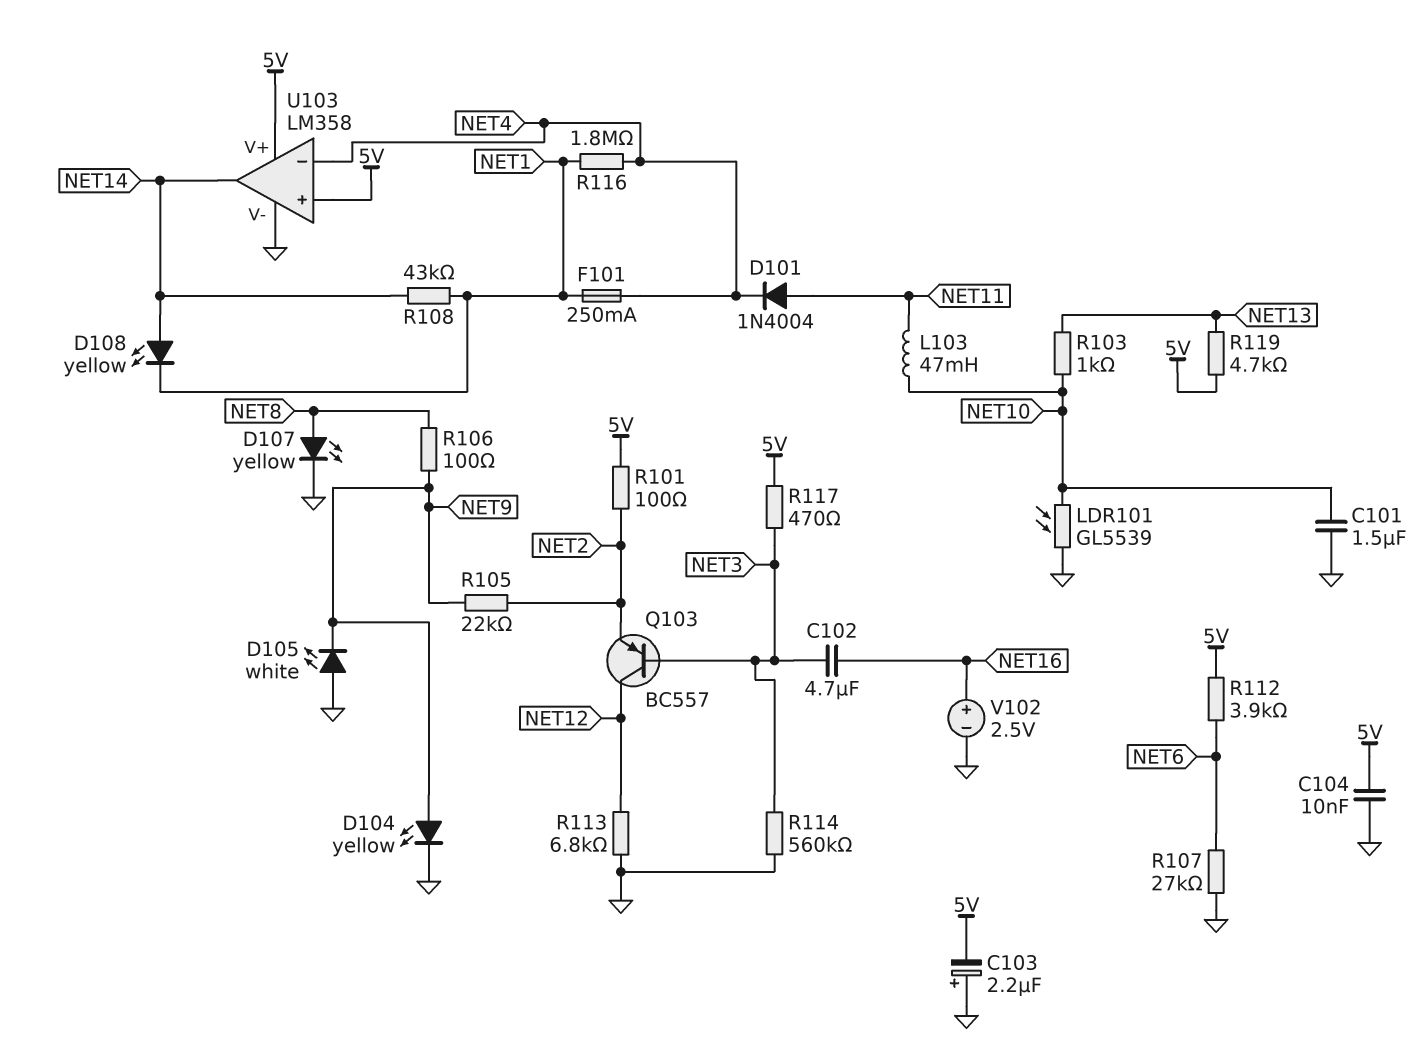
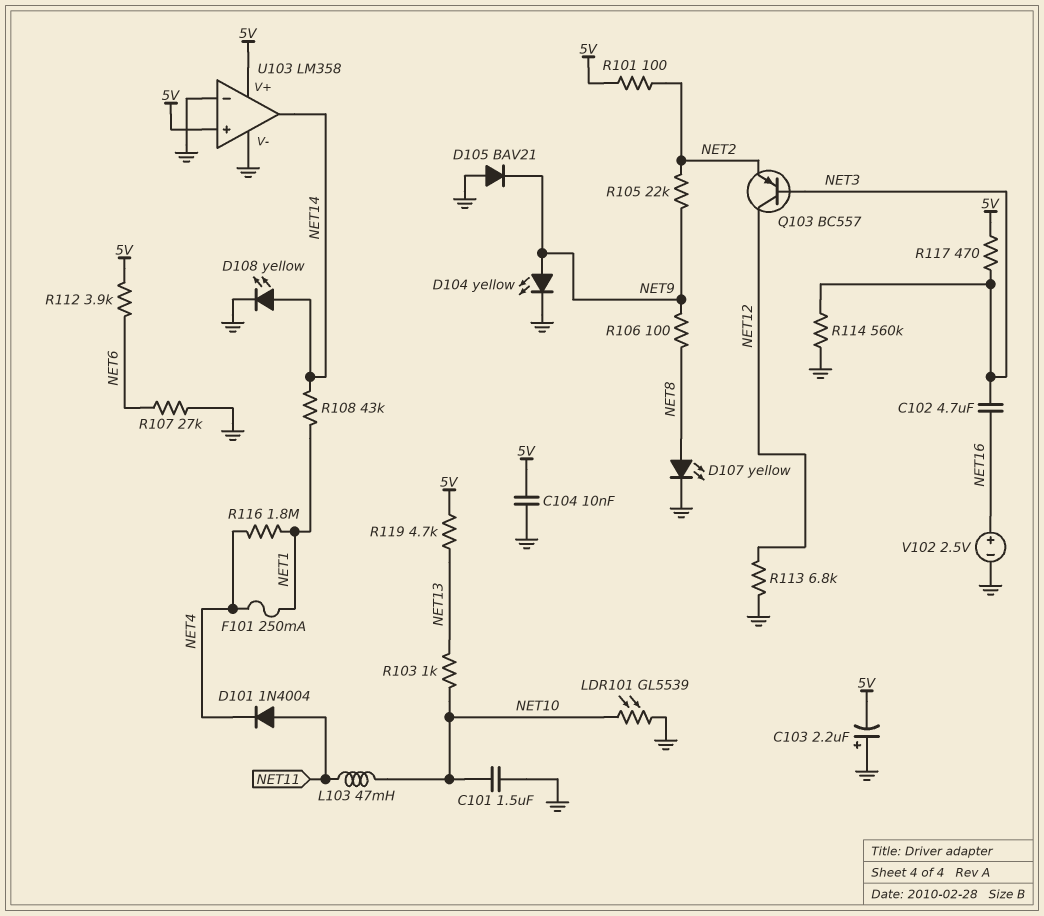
D105: LED white (A GND, K NET9) -> diode BAV21 (A GND, K NET9)
D108: LED yellow (A NET14, K NET1) -> LED yellow (A NET14, K GND)
U103 pin in-: NET4 -> GND

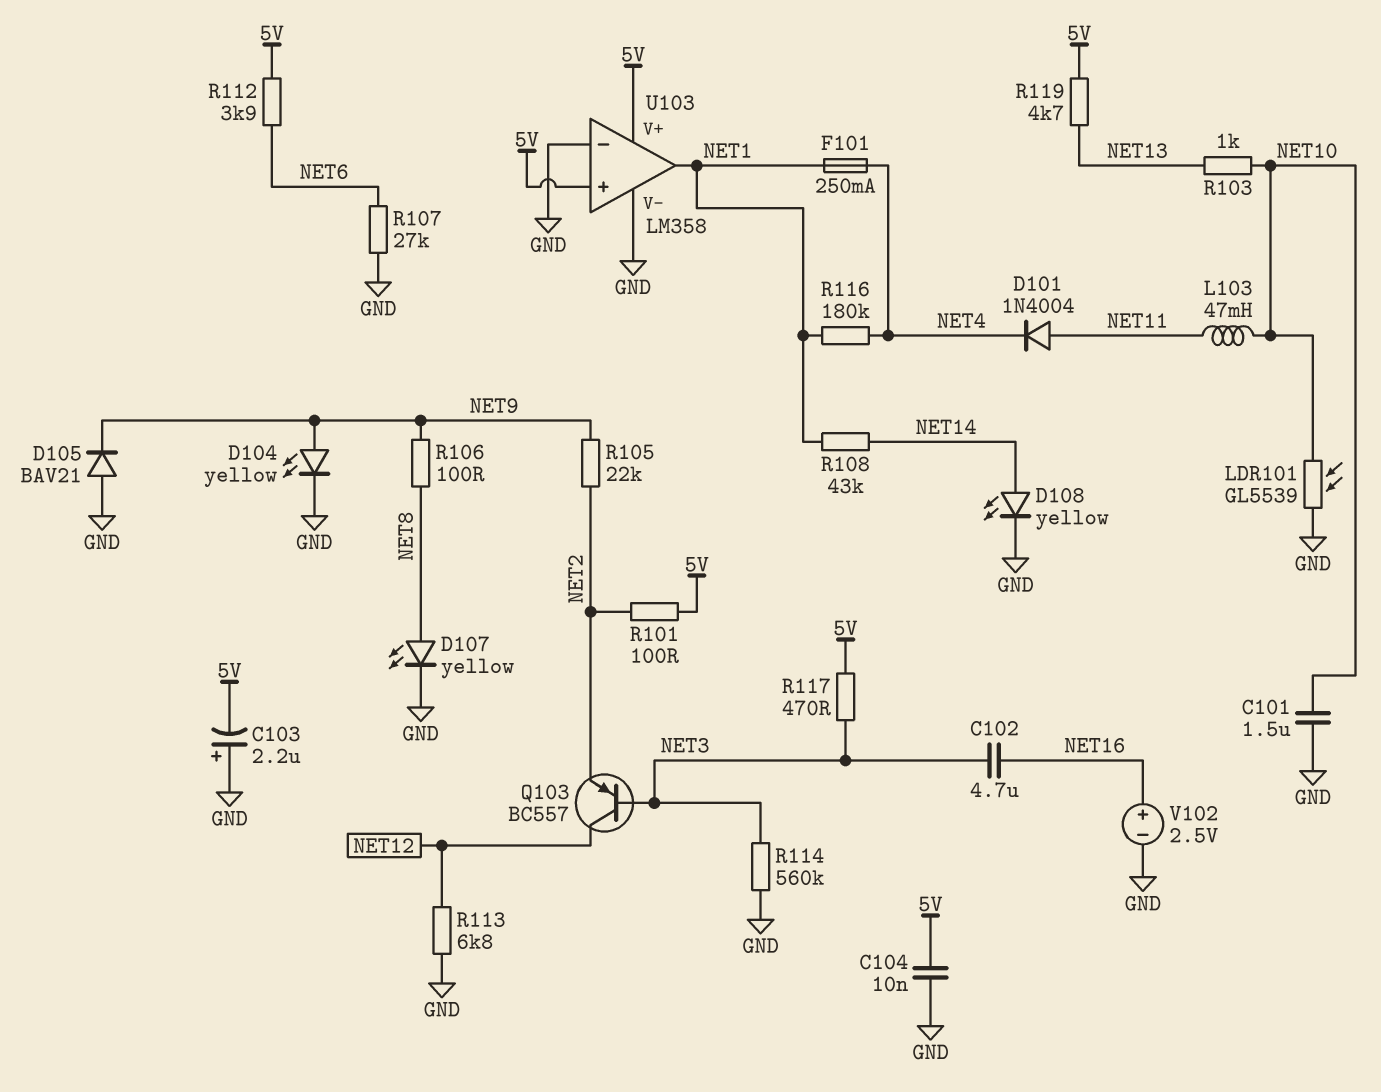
R116: 1.8M (NET1, NET4) -> 180k (NET1, NET4)
U103 pin out: NET14 -> NET1

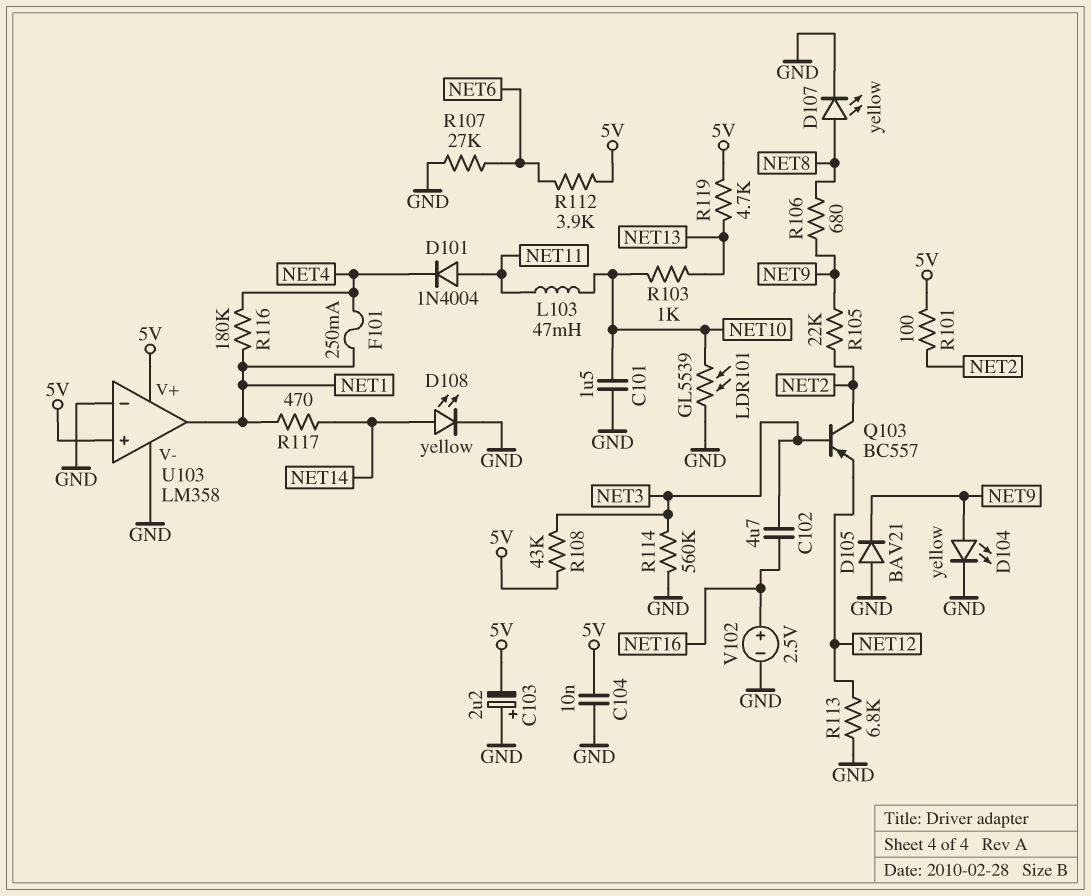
Q103: PNP BC557 (B NET3, C NET12, E NET2) -> PNP BC557 (B NET3, C NET2, E NET12)
R106: 100 (NET8, NET9) -> 680 (NET8, NET9)
R108: 43k (NET1, NET14) -> 43k (5V, NET3)
R117: 470 (5V, NET3) -> 470 (NET1, NET14)

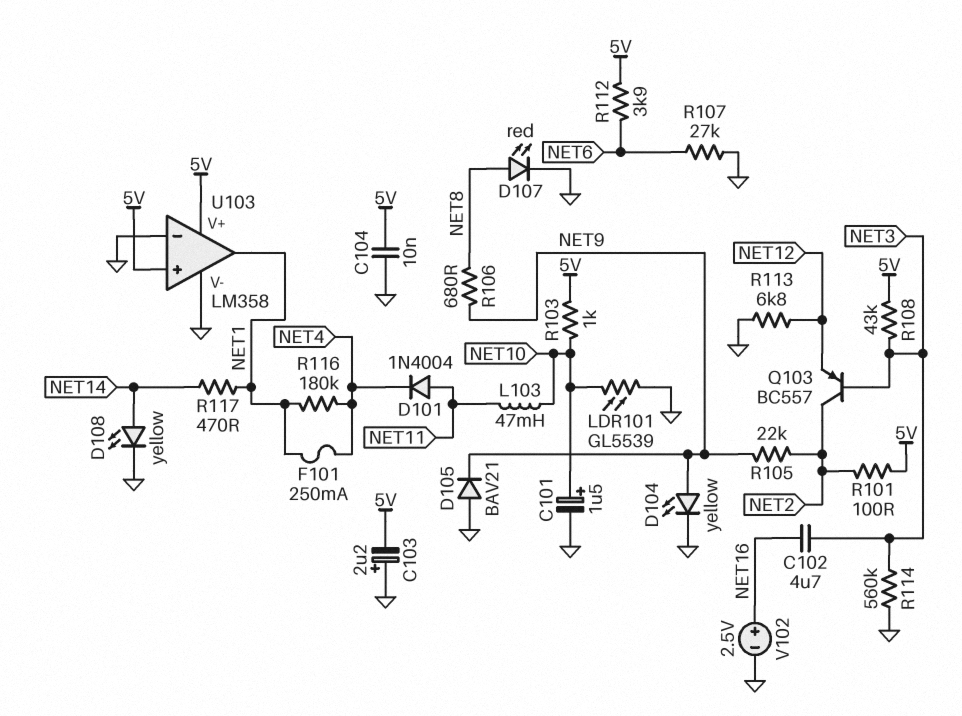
C101: 1.5uF (GND, NET10) -> 1.5uF (plus NET10, minus GND)
D107: LED yellow (A NET8, K GND) -> LED red (A NET8, K GND)
R103: 1k (NET10, NET13) -> 1k (5V, NET10)
R119: 4.7k (5V, NET13) -> none

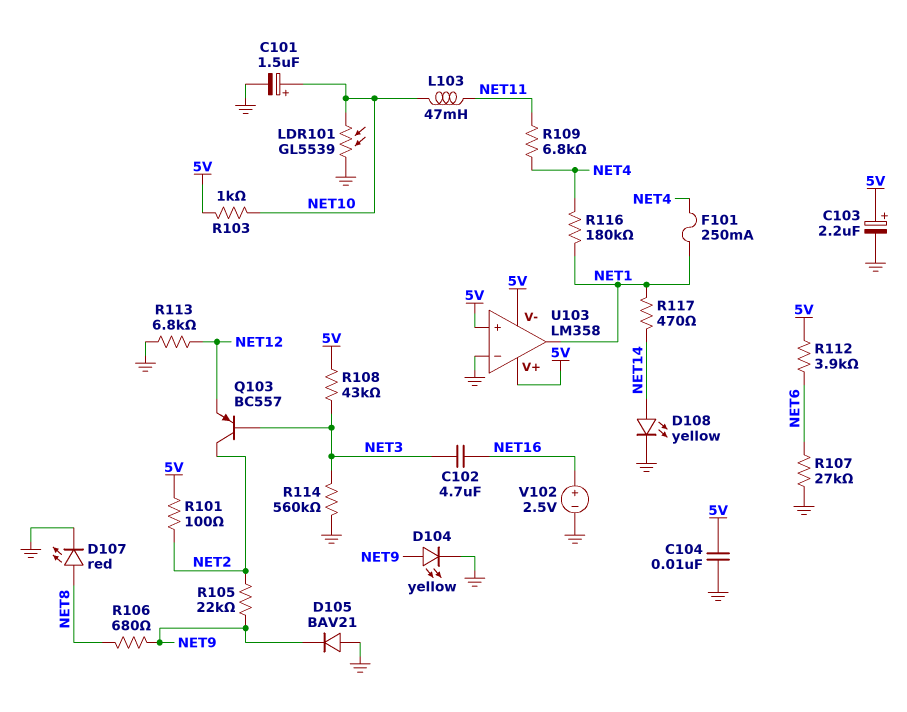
C103: 2.2uF (plus GND, minus 5V) -> 2.2uF (plus 5V, minus GND)
D101: diode 1N4004 (A NET11, K NET4) -> none
R109: none -> 6.8k (NET4, NET11)
U103 pin V-: GND -> 5V

